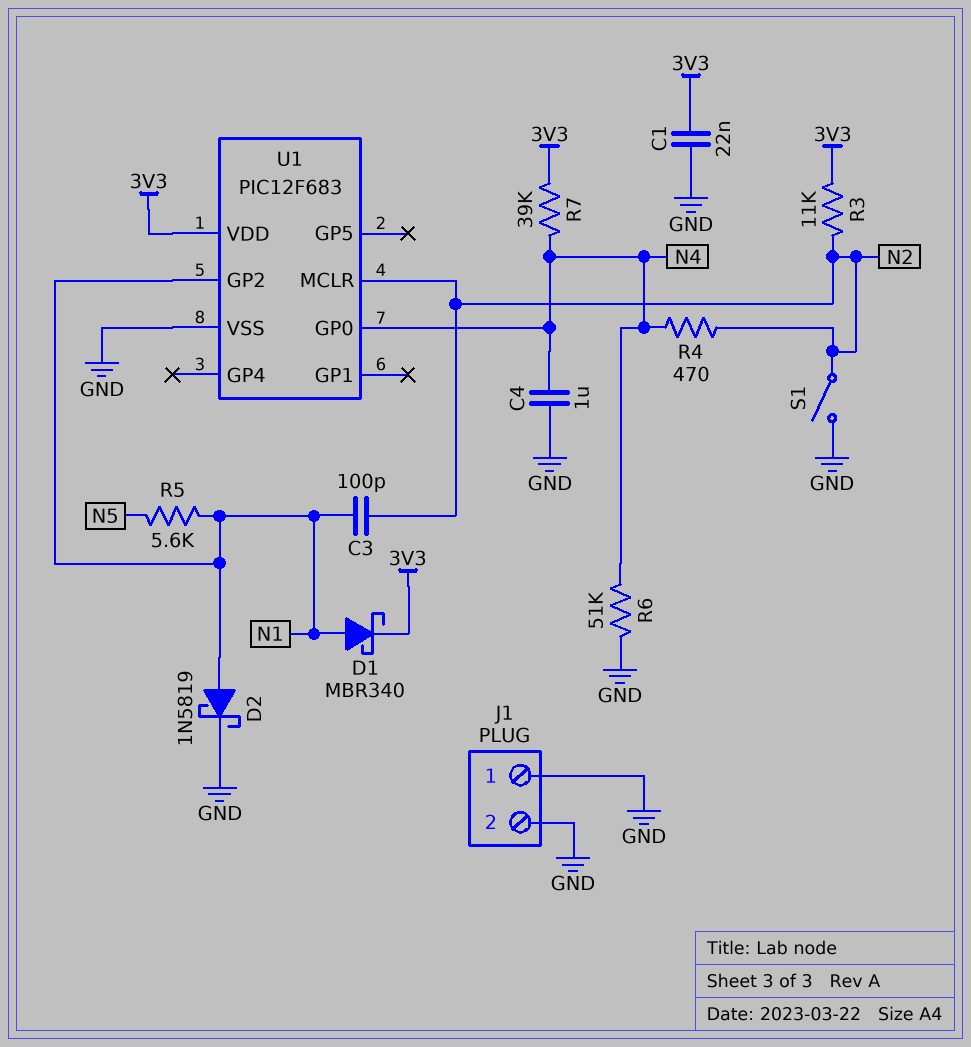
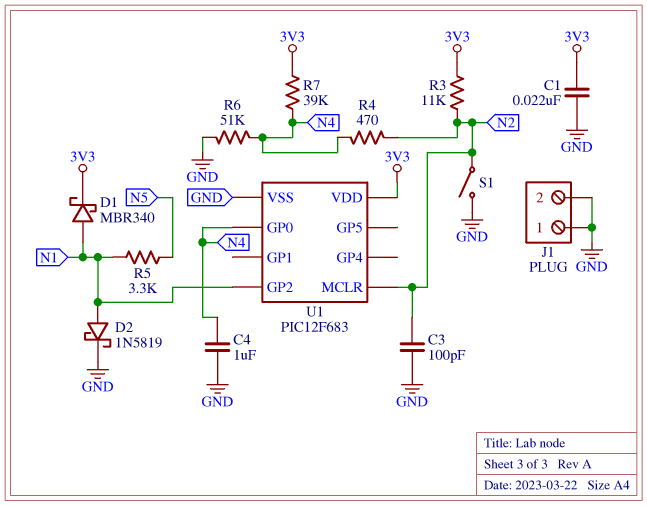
C3: 100pF (N1, N2) -> 100pF (GND, N2)
R5: 5.6k (N1, N5) -> 3.3k (N1, N5)

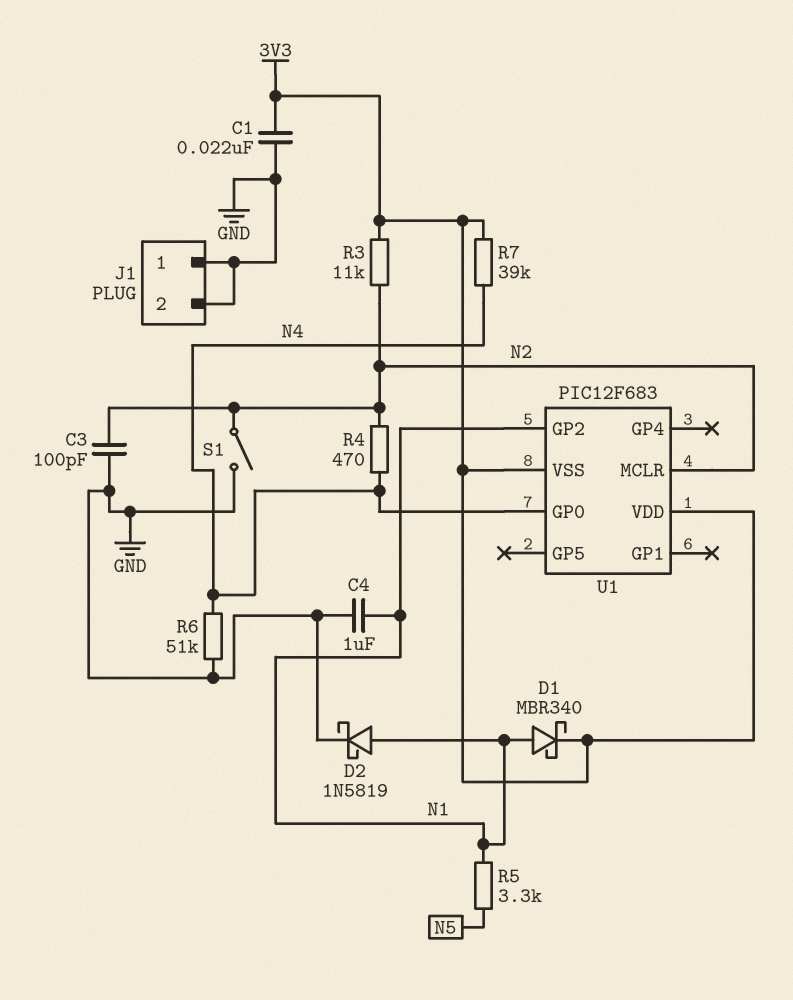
C4: 1uF (GND, N4) -> 1uF (GND, N1)
U1 pin VSS: GND -> 3V3

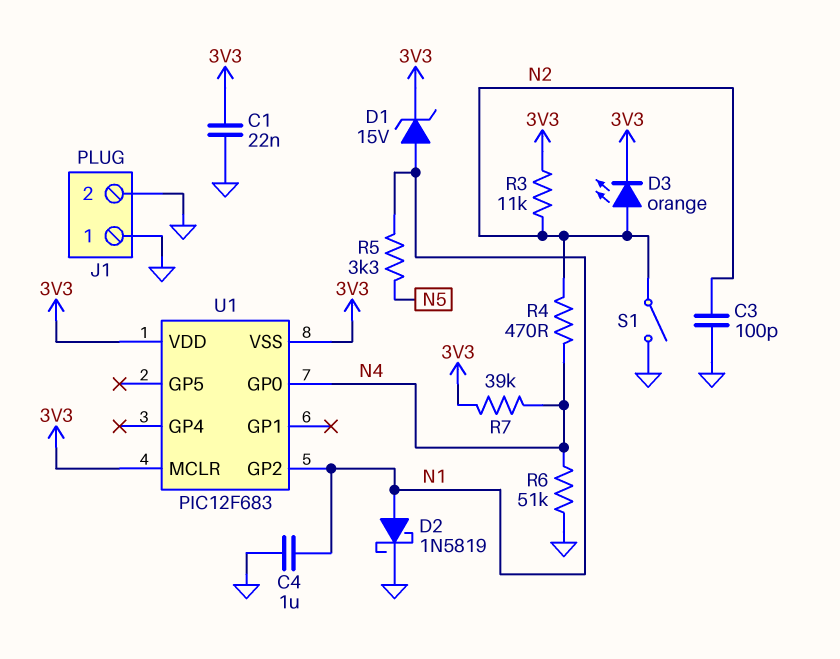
D1: schottky MBR340 (A N1, K 3V3) -> zener 15V (A N1, K 3V3)
D3: none -> LED orange (A N2, K 3V3)
U1 pin MCLR: N2 -> 3V3

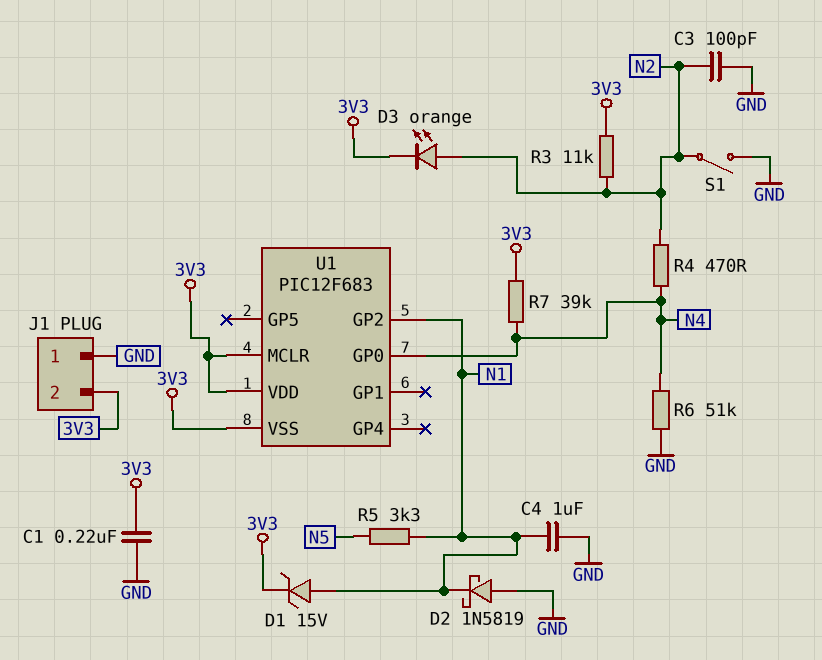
C1: 22nF (3V3, GND) -> 220nF (3V3, GND)
D2: schottky 1N5819 (A N1, K GND) -> schottky 1N5819 (A GND, K N1)
J1 pin 2: GND -> 3V3

